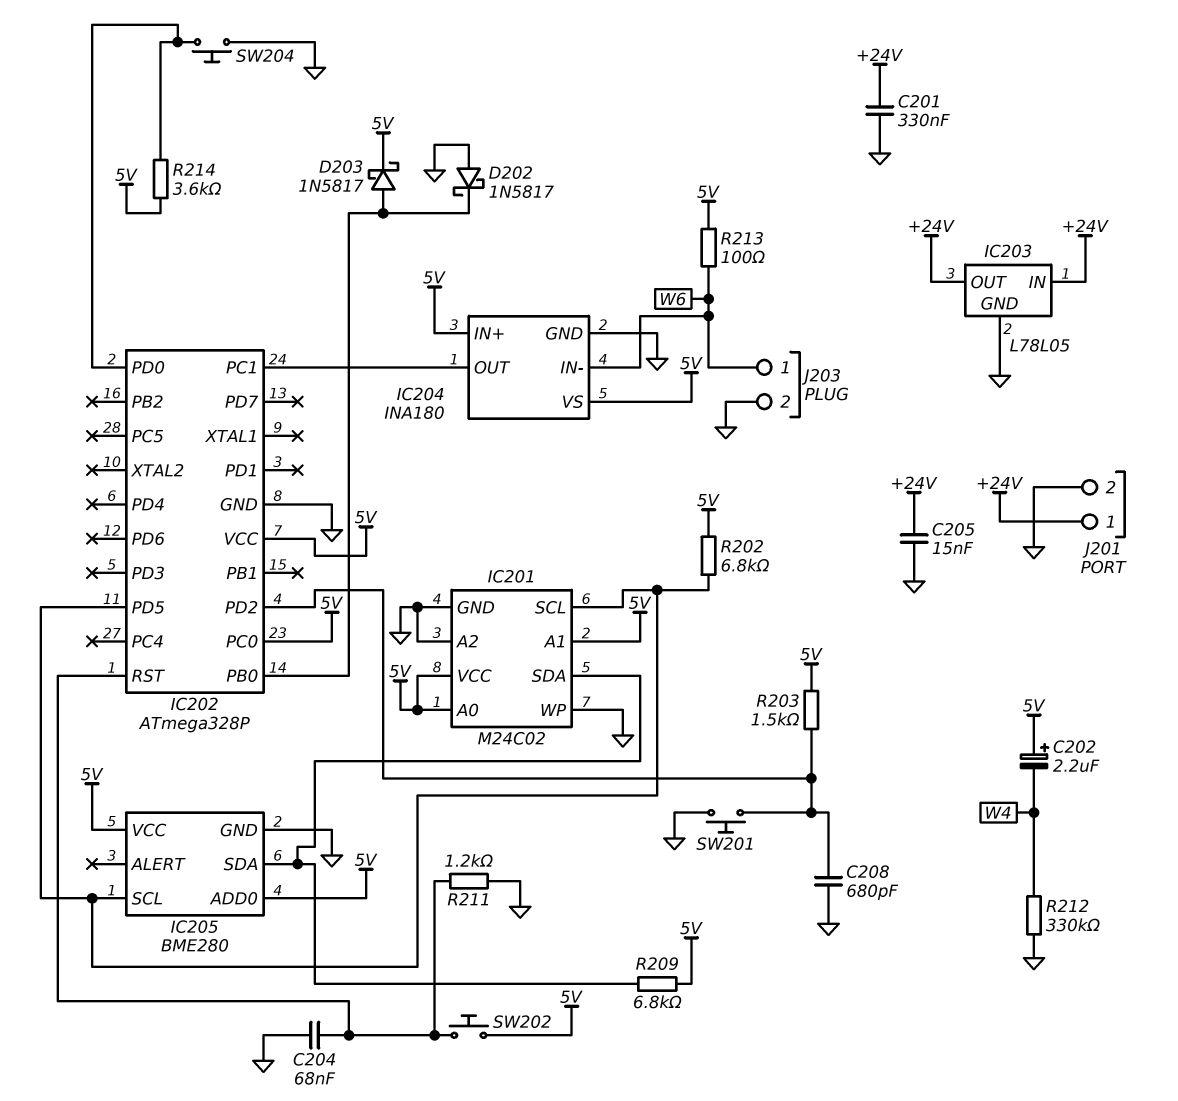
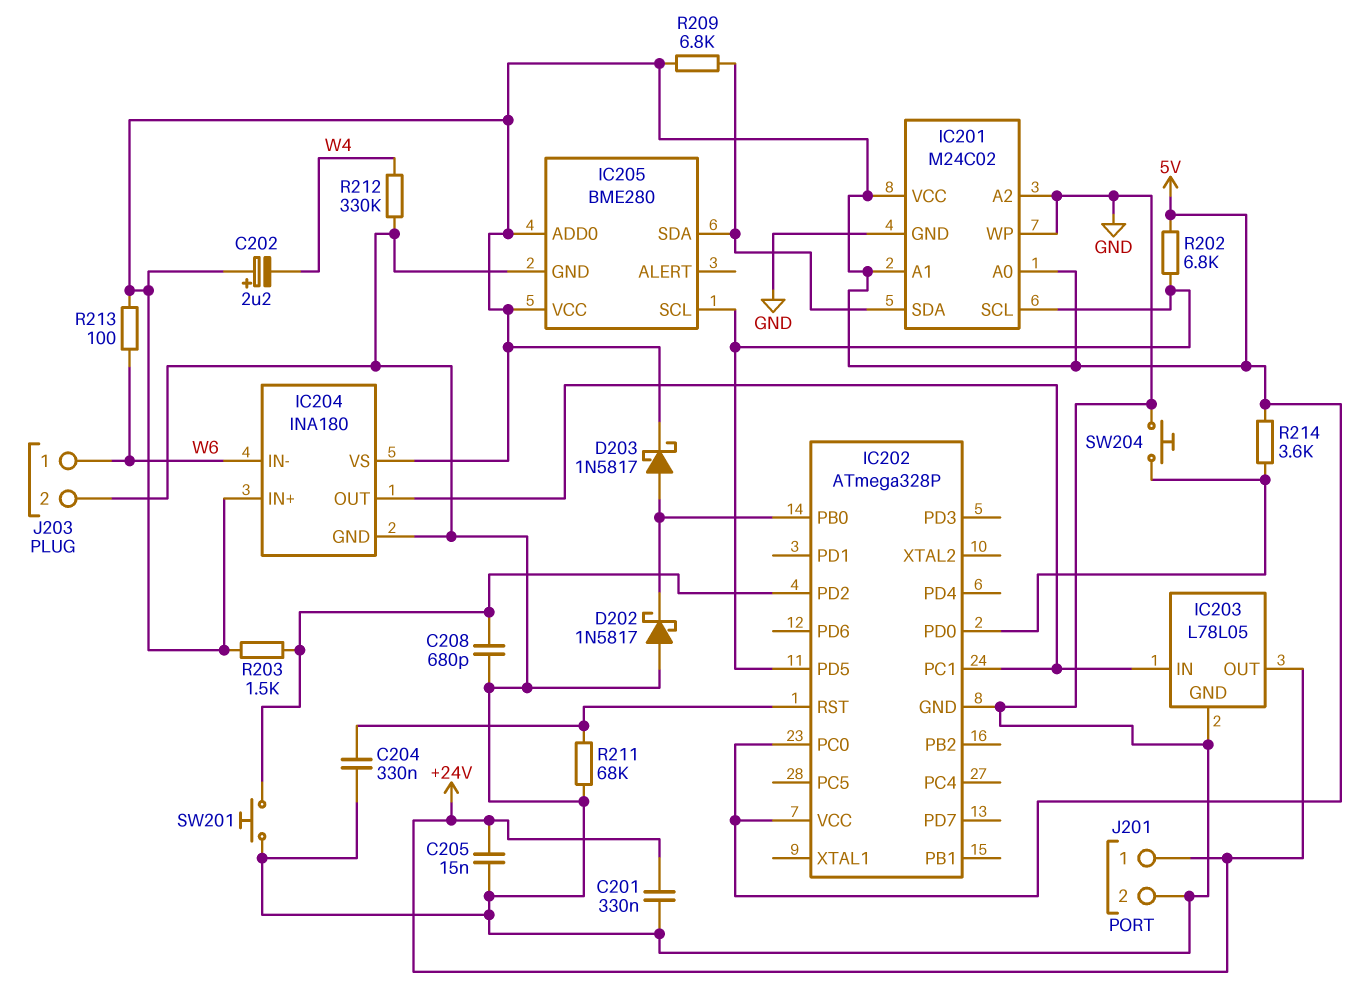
C204: 68nF (GND, IC202/RST) -> 330nF (GND, IC202/RST)
IC203 pin IN: +24V -> IC202/PC1
R211: 1.2k (GND, IC202/RST) -> 68k (GND, IC202/RST)
SW202: button (5V, IC202/RST) -> none

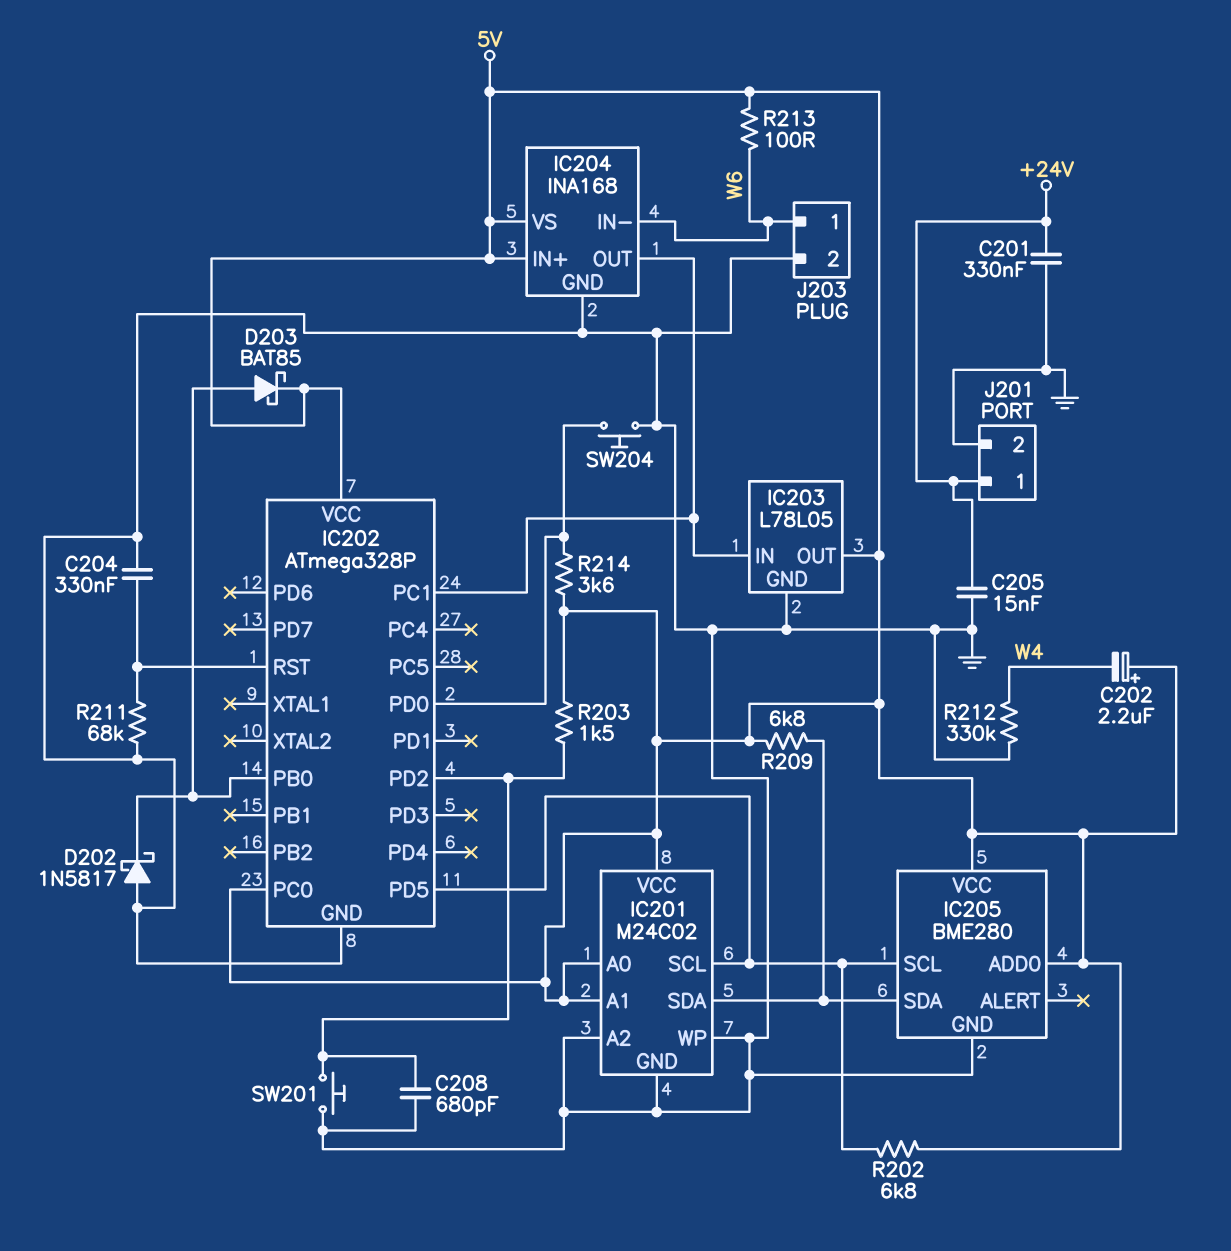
D203: schottky 1N5817 (A IC202/PB0, K 5V) -> schottky BAT85 (A IC202/PB0, K 5V)
IC203 pin OUT: +24V -> 5V
IC204: INA180 -> INA168

